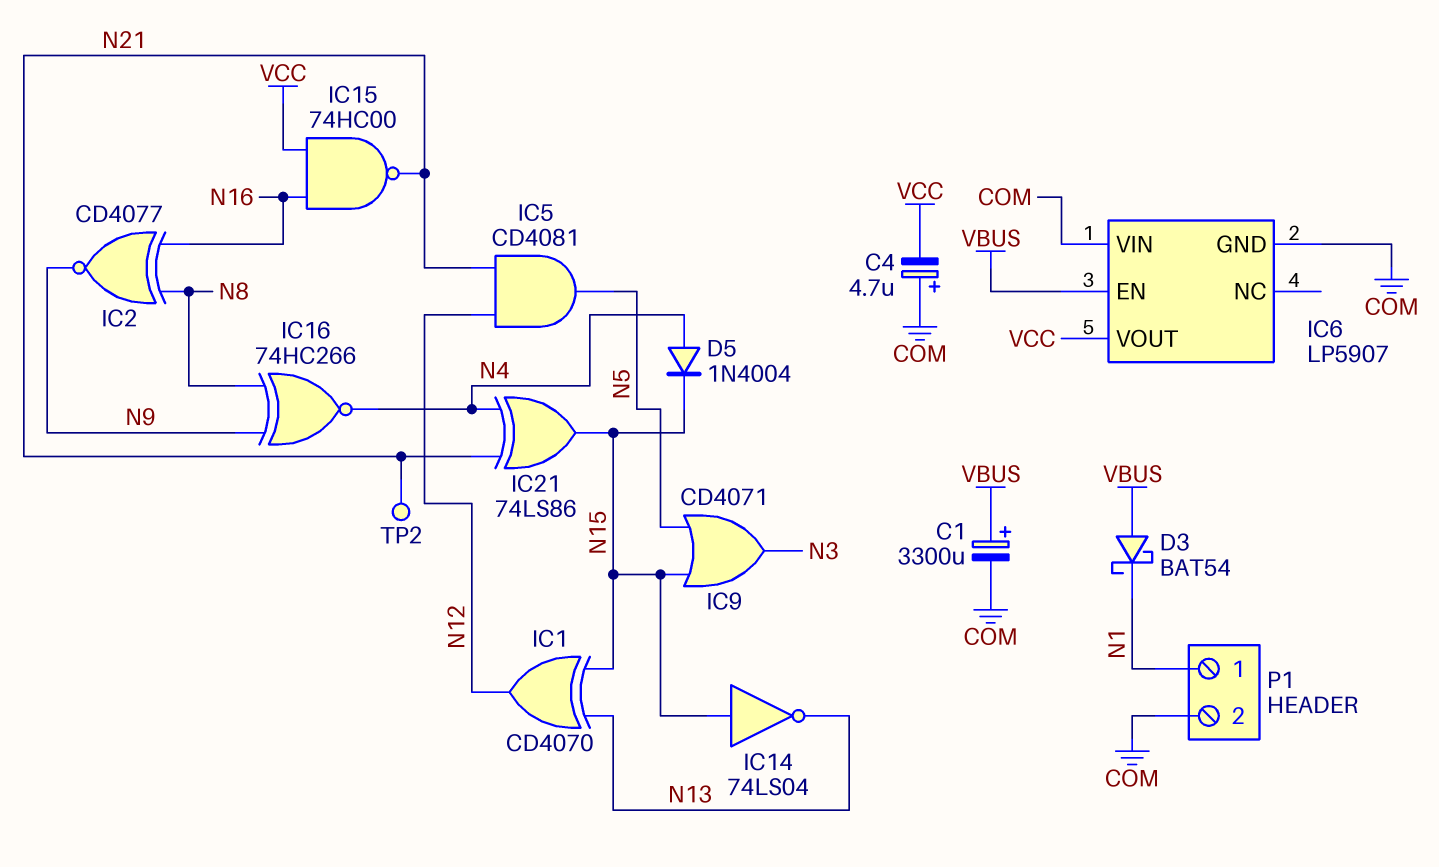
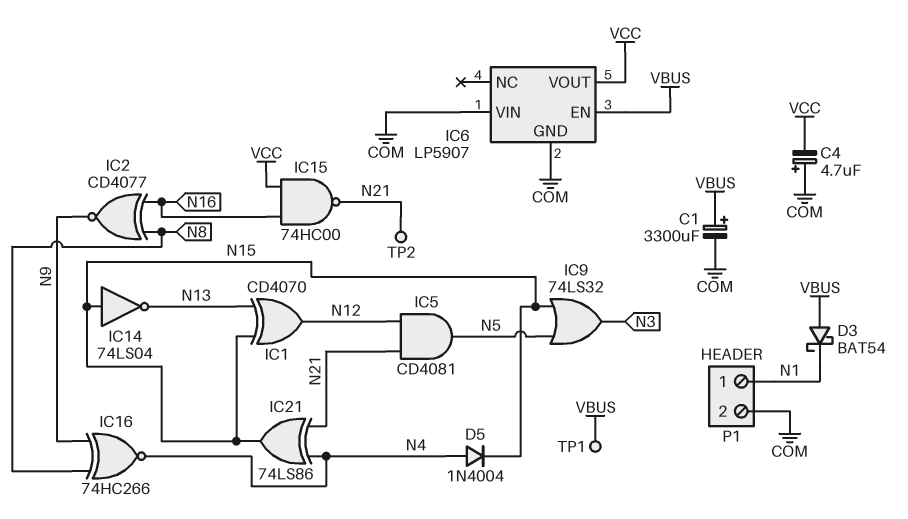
IC9: OR CD4071 (in N5, in N15, out N3) -> OR 74LS32 (in N5, in N15, out N3)
TP1: none -> test point (VBUS)

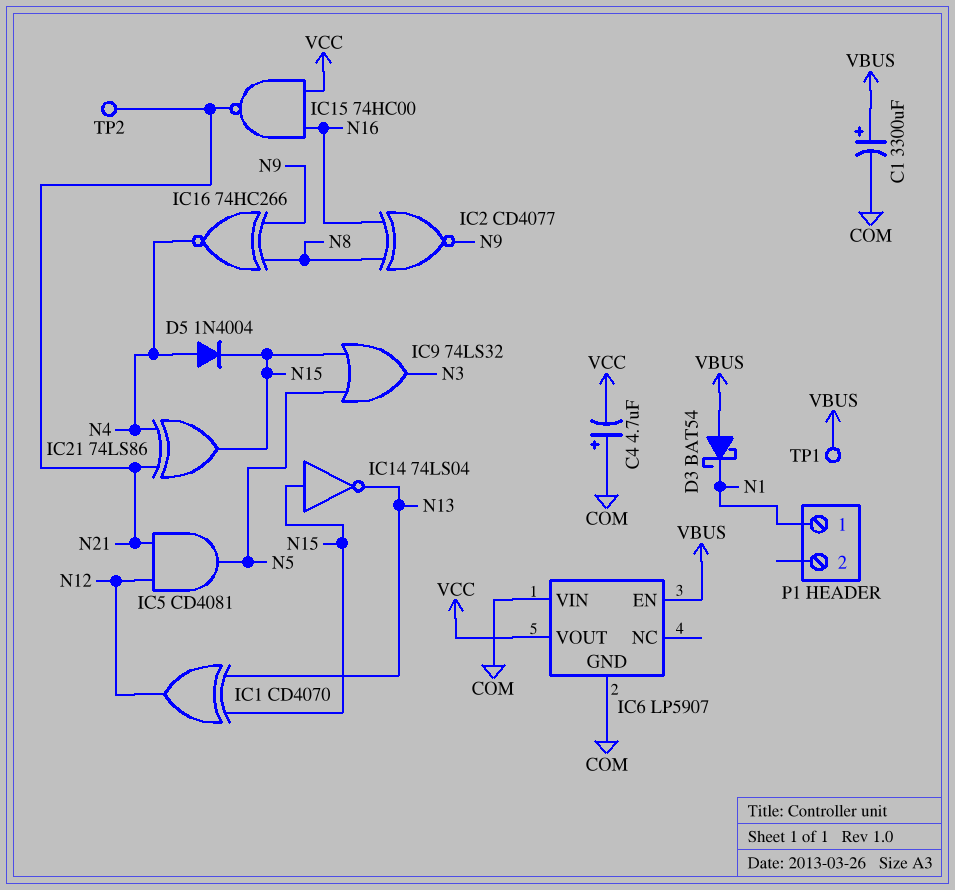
P1 pin 2: COM -> none

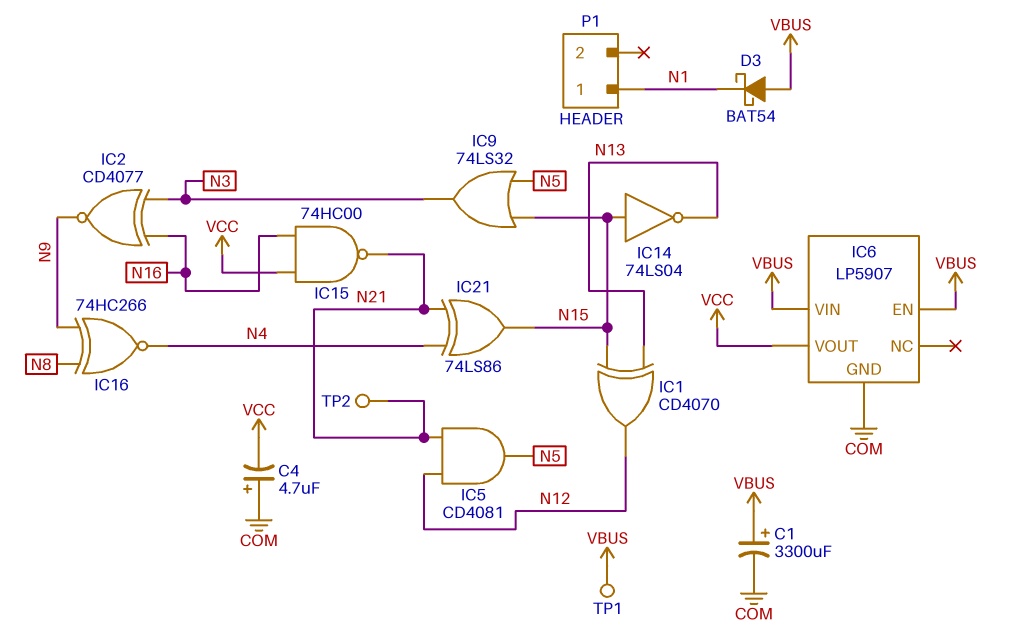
D5: diode 1N4004 (A N4, K N15) -> none
IC2: XNOR CD4077 (in N8, in N16, out N9) -> XNOR CD4077 (in N3, in N16, out N9)
IC6 pin VIN: COM -> VBUS

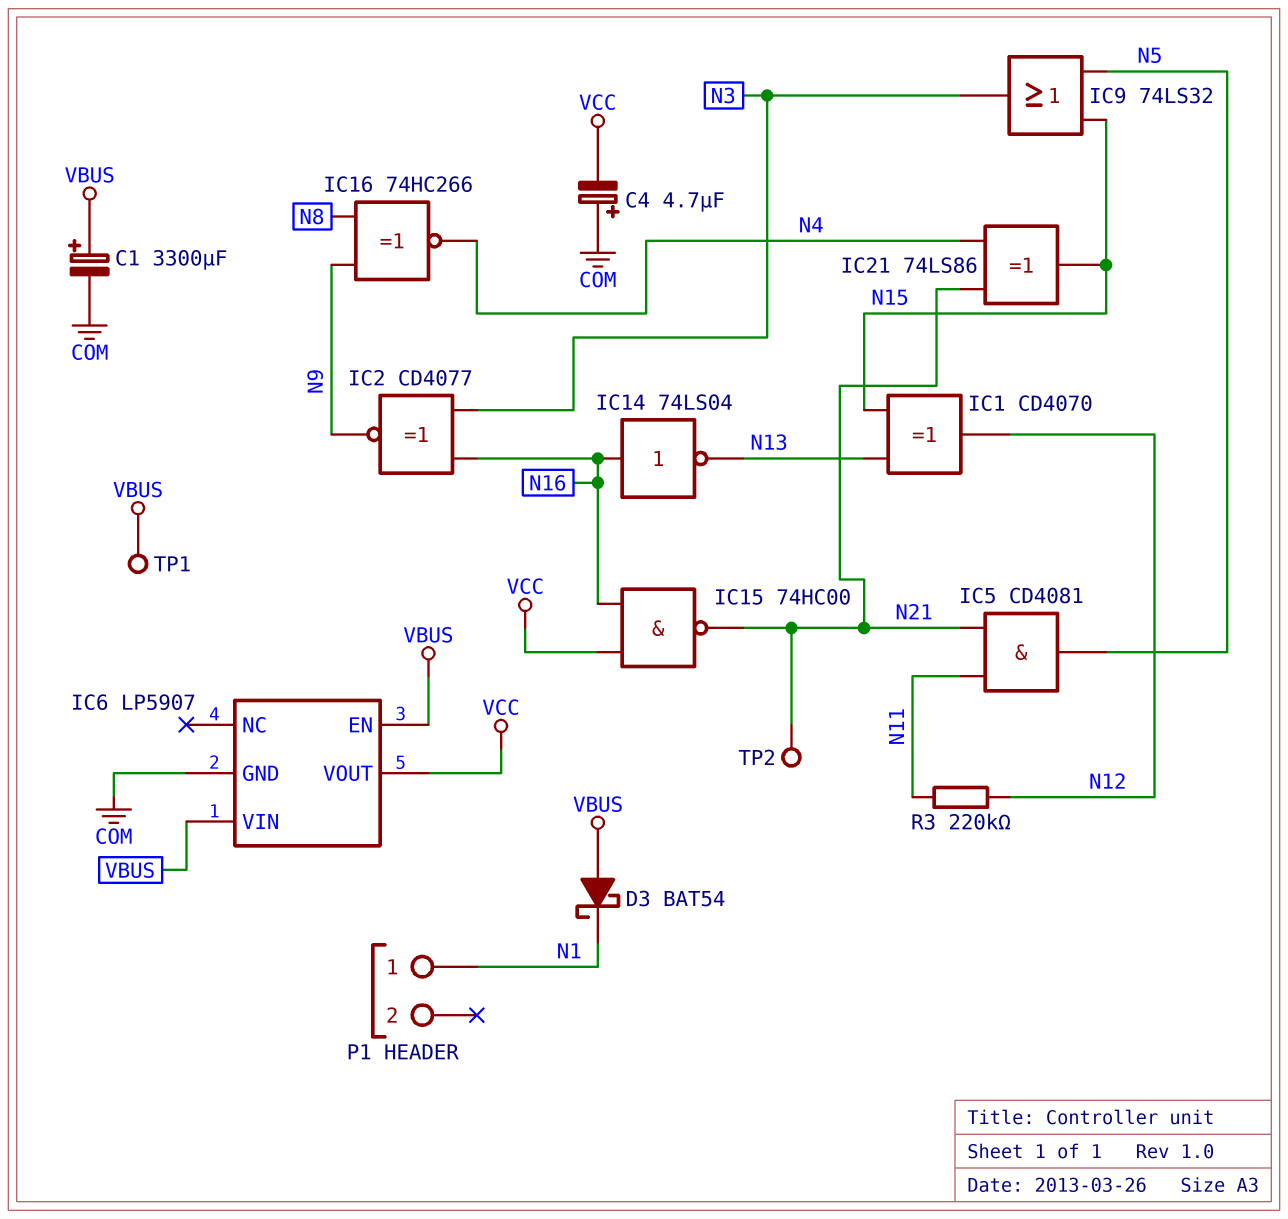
IC5: AND CD4081 (in N12, in N21, out N5) -> AND CD4081 (in N11, in N21, out N5)
IC14: NOT 74LS04 (in N15, out N13) -> NOT 74LS04 (in N16, out N13)
R3: none -> 220k (N11, N12)

